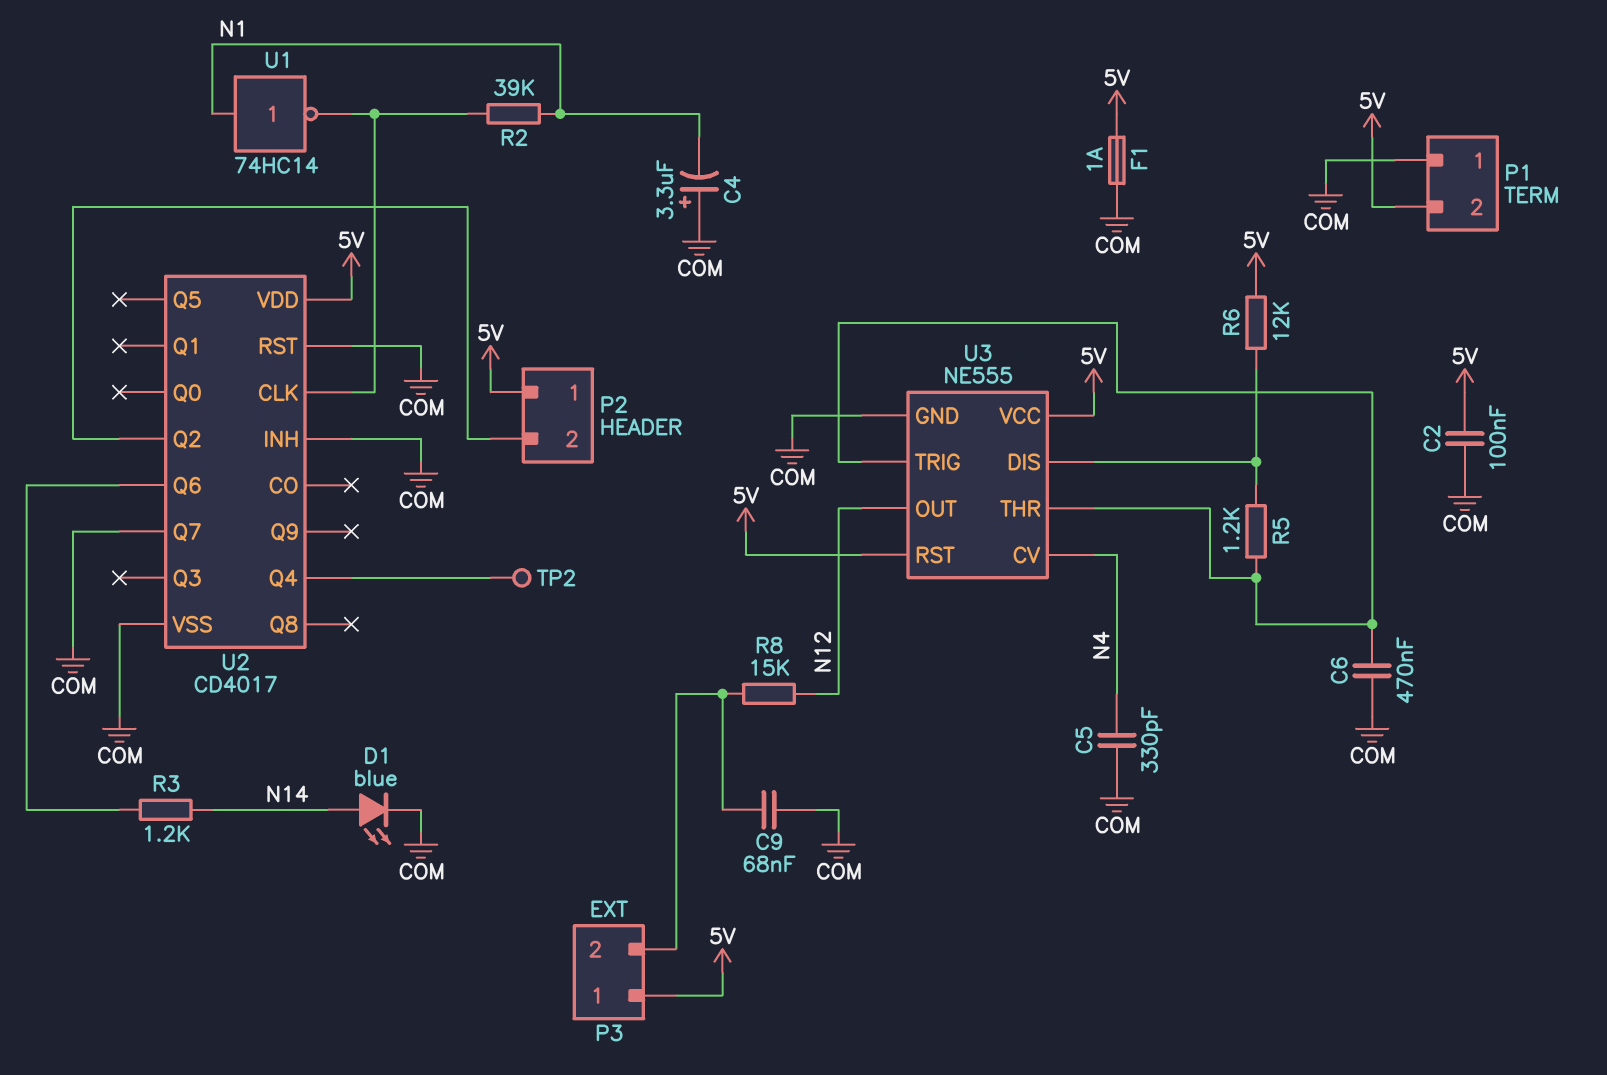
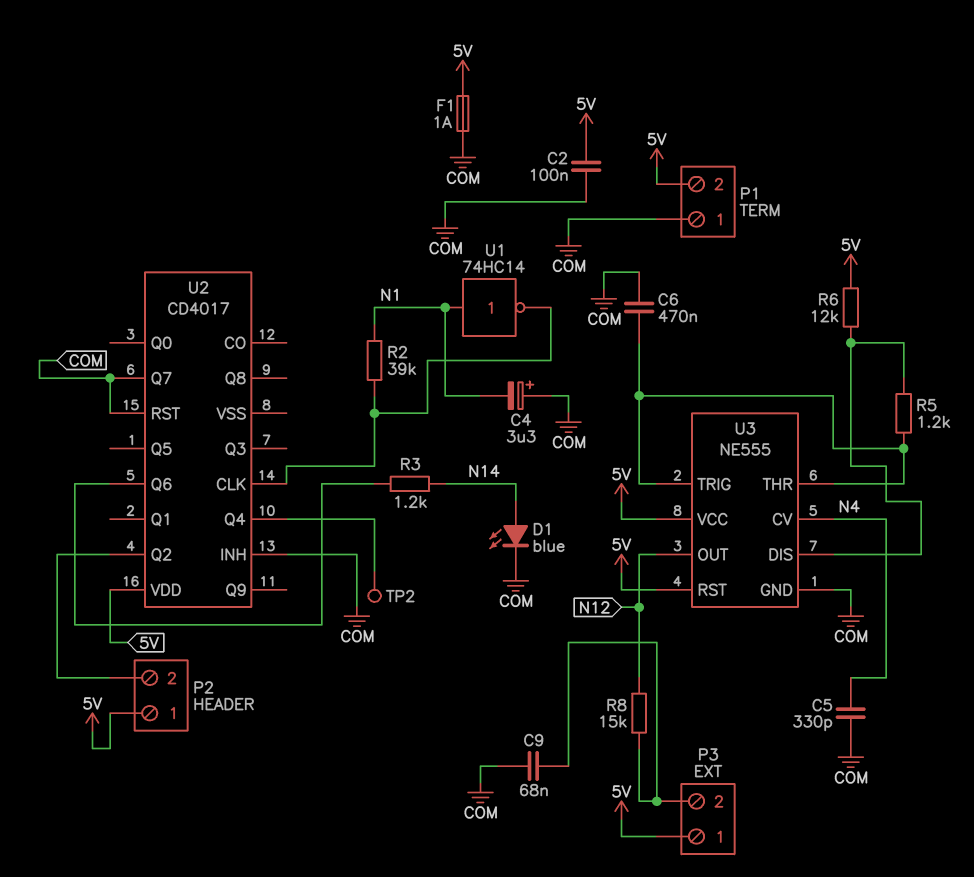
U2 pin VSS: COM -> none

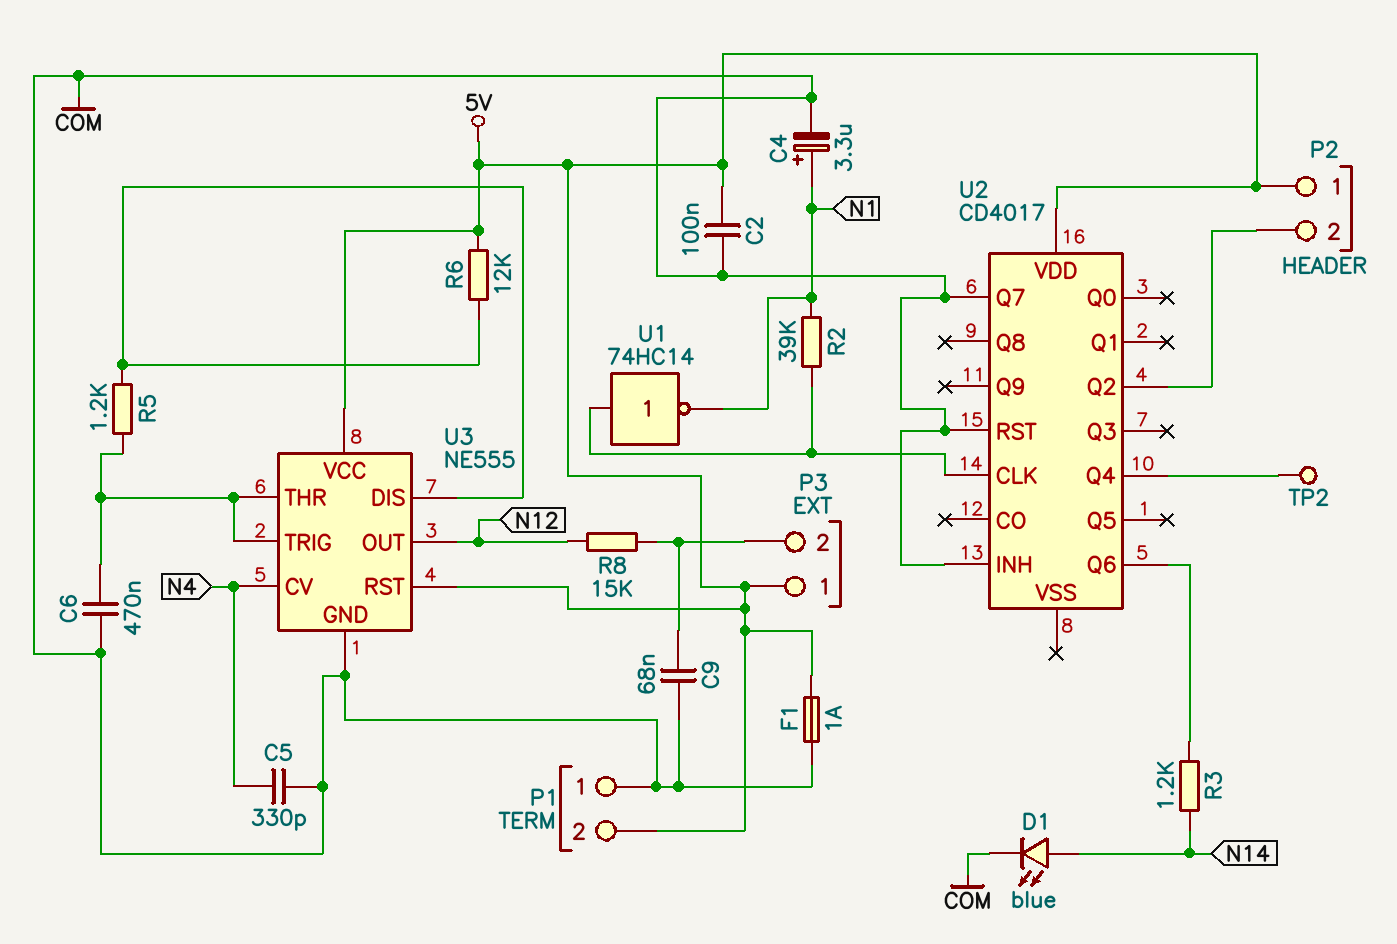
C4: 3.3uF (plus COM, minus N1) -> 3.3uF (plus N1, minus COM)
U1: NOT 74HC14 (in N1, out U2/CLK) -> NOT 74HC14 (in U2/CLK, out N1)

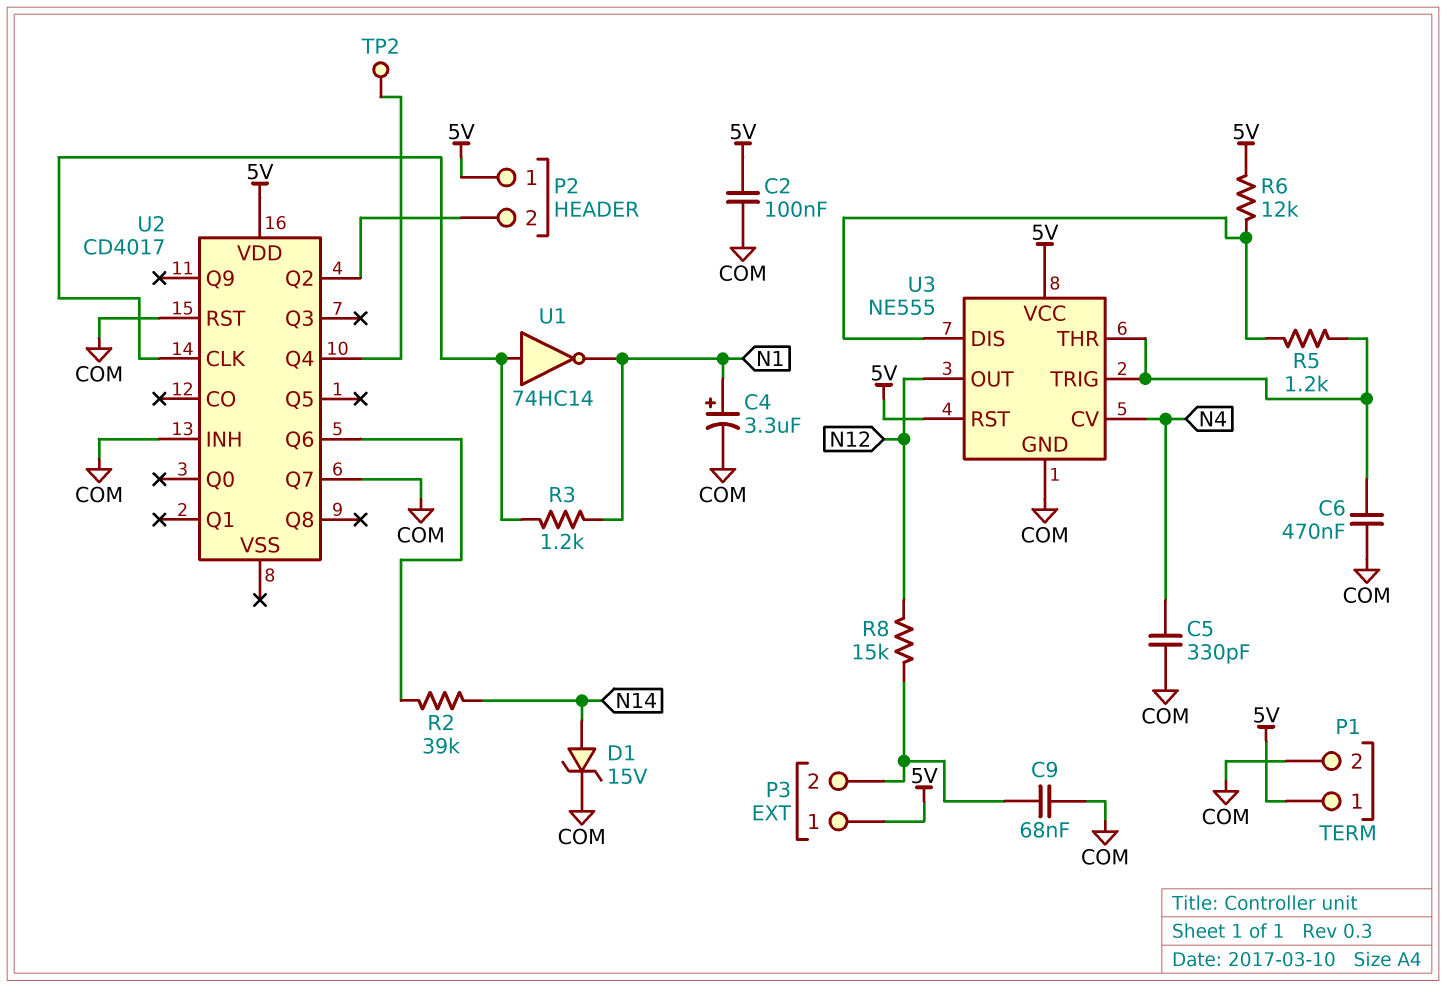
D1: LED blue (A N14, K COM) -> zener 15V (A N14, K COM)
F1: 1A (5V, COM) -> none
P1 pin 1: COM -> 5V
P1 pin 2: 5V -> COM
R2: 39k (N1, U2/CLK) -> 39k (N14, U2/Q6)
R3: 1.2k (N14, U2/Q6) -> 1.2k (N1, U2/CLK)

